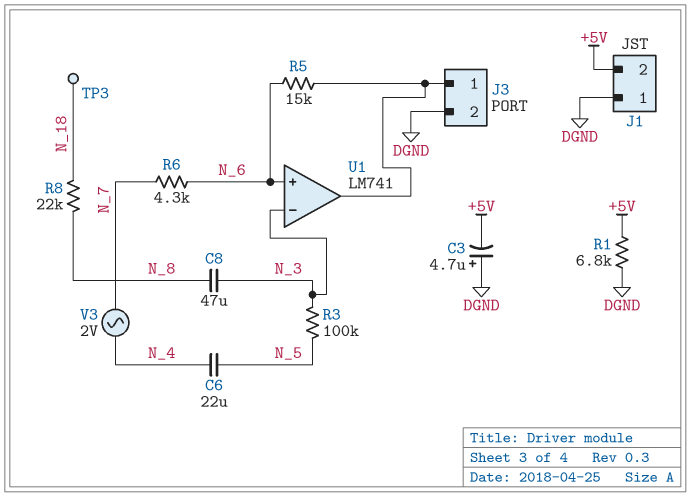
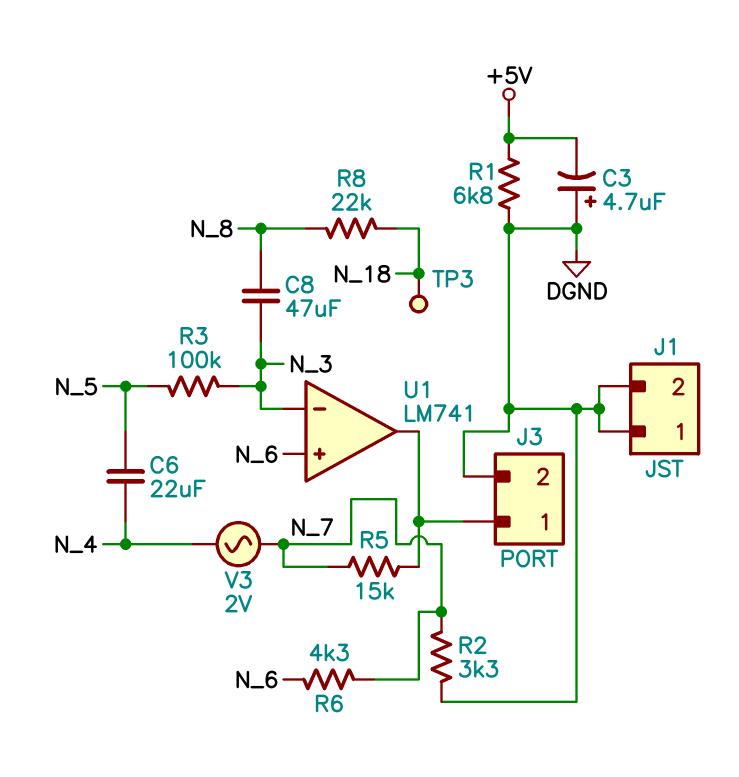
J1 pin 2: +5V -> DGND
R2: none -> 3.3k (DGND, N_7)
R5: 15k (J3/1, N_6) -> 15k (J3/1, N_7)

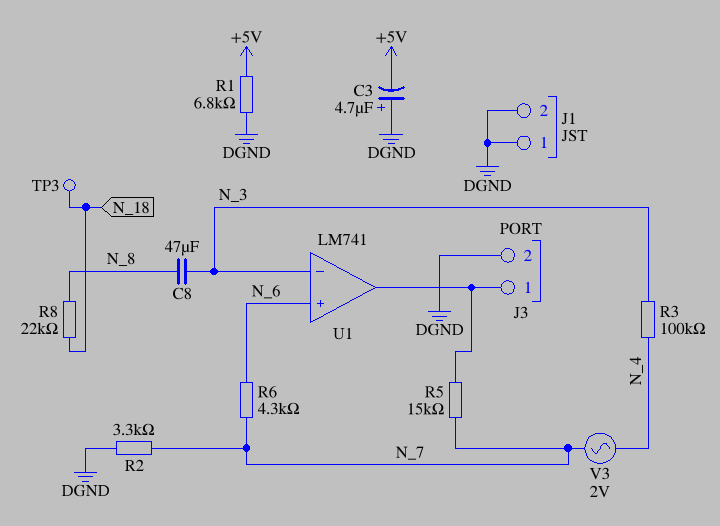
C6: 22uF (N_4, N_5) -> none
R3: 100k (N_3, N_5) -> 100k (N_3, N_4)

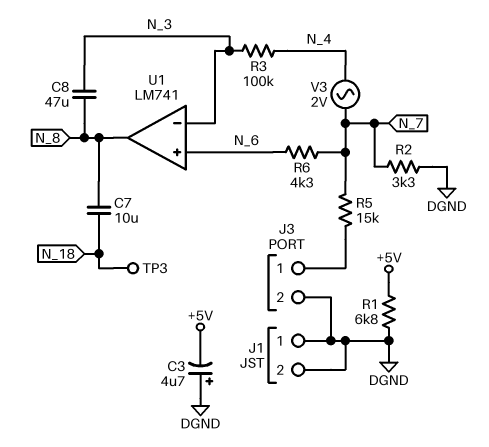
C7: none -> 10uF (N_8, N_18)
R8: 22k (N_8, N_18) -> none
U1 pin out: J3/1 -> N_8

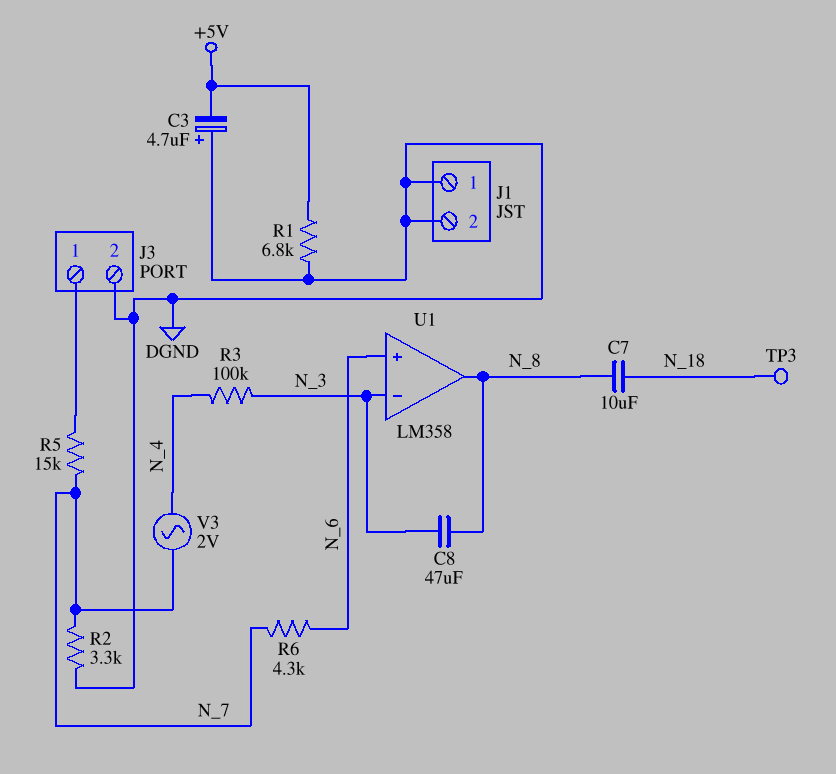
U1: LM741 -> LM358

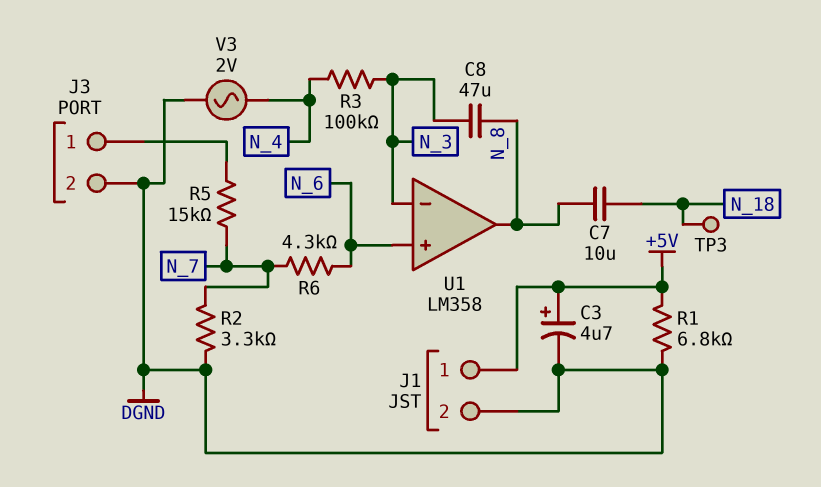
C3: 4.7uF (plus DGND, minus +5V) -> 4.7uF (plus +5V, minus DGND)
J1 pin 1: DGND -> +5V
V3: AC 2V (N_4, N_7) -> AC 2V (DGND, N_4)

